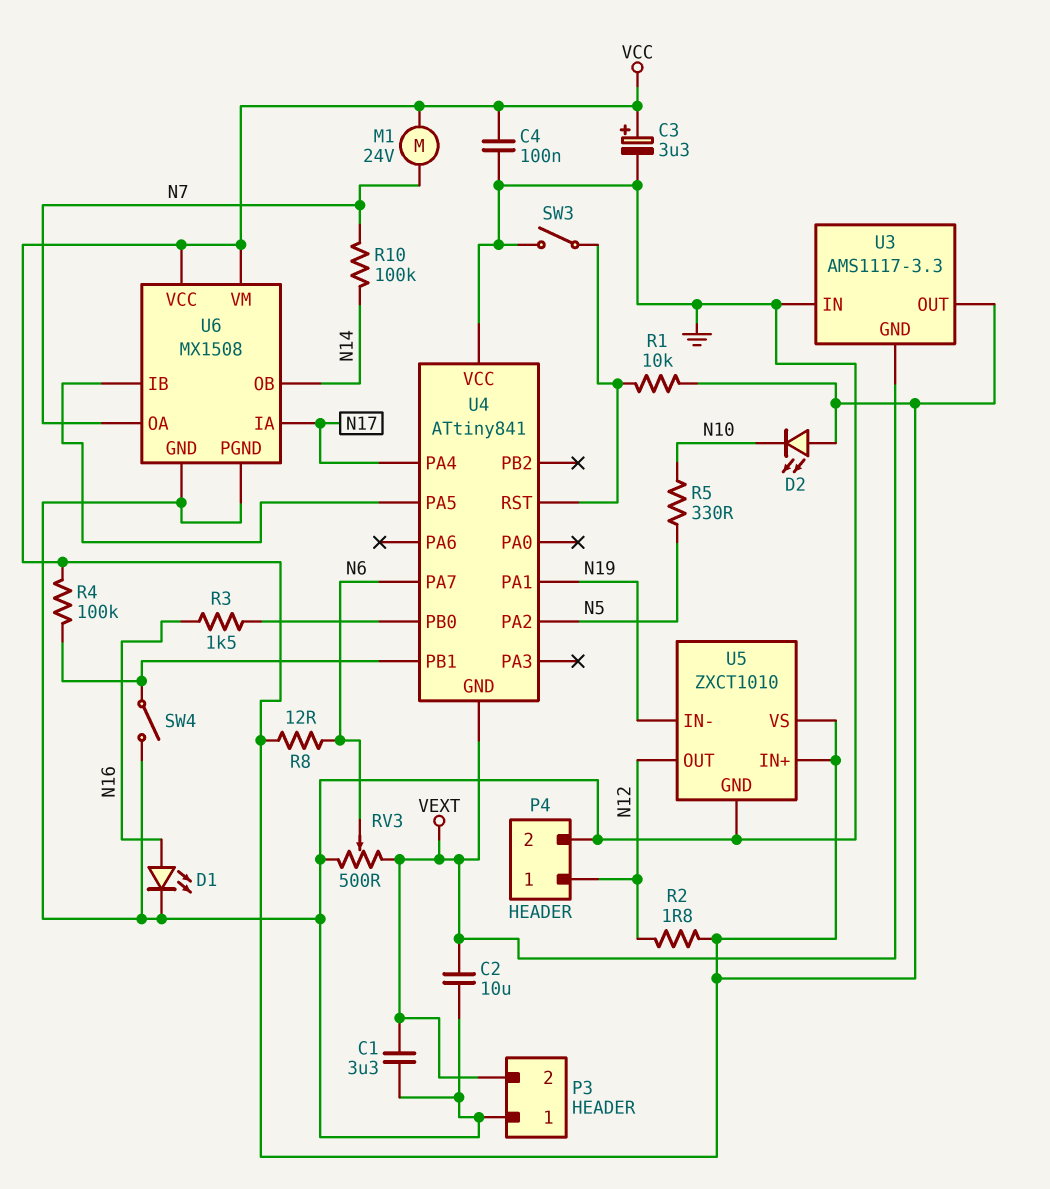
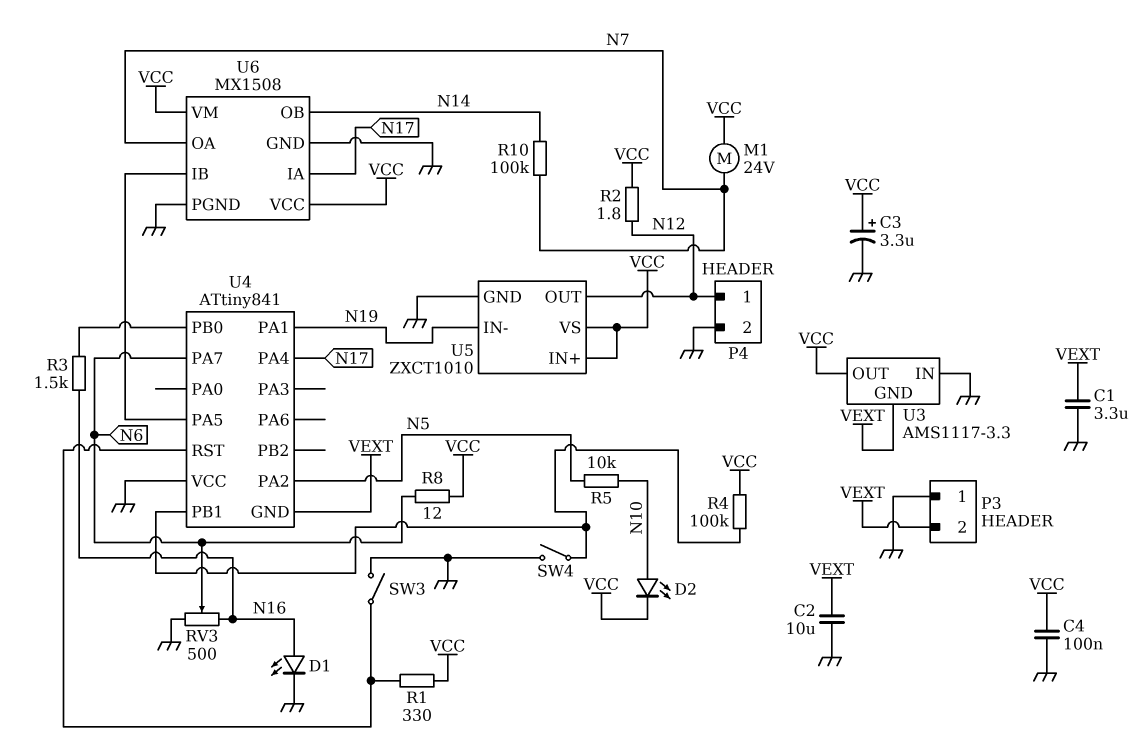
D2: LED (A VCC, K N10) -> LED (A N10, K VCC)
R1: 10k (U4/RST, VCC) -> 330 (U4/RST, VCC)
R5: 330 (N5, N10) -> 10k (N5, N10)
RV3: 500 (GND, VEXT, wiper N6) -> 500 (GND, N16, wiper N6)

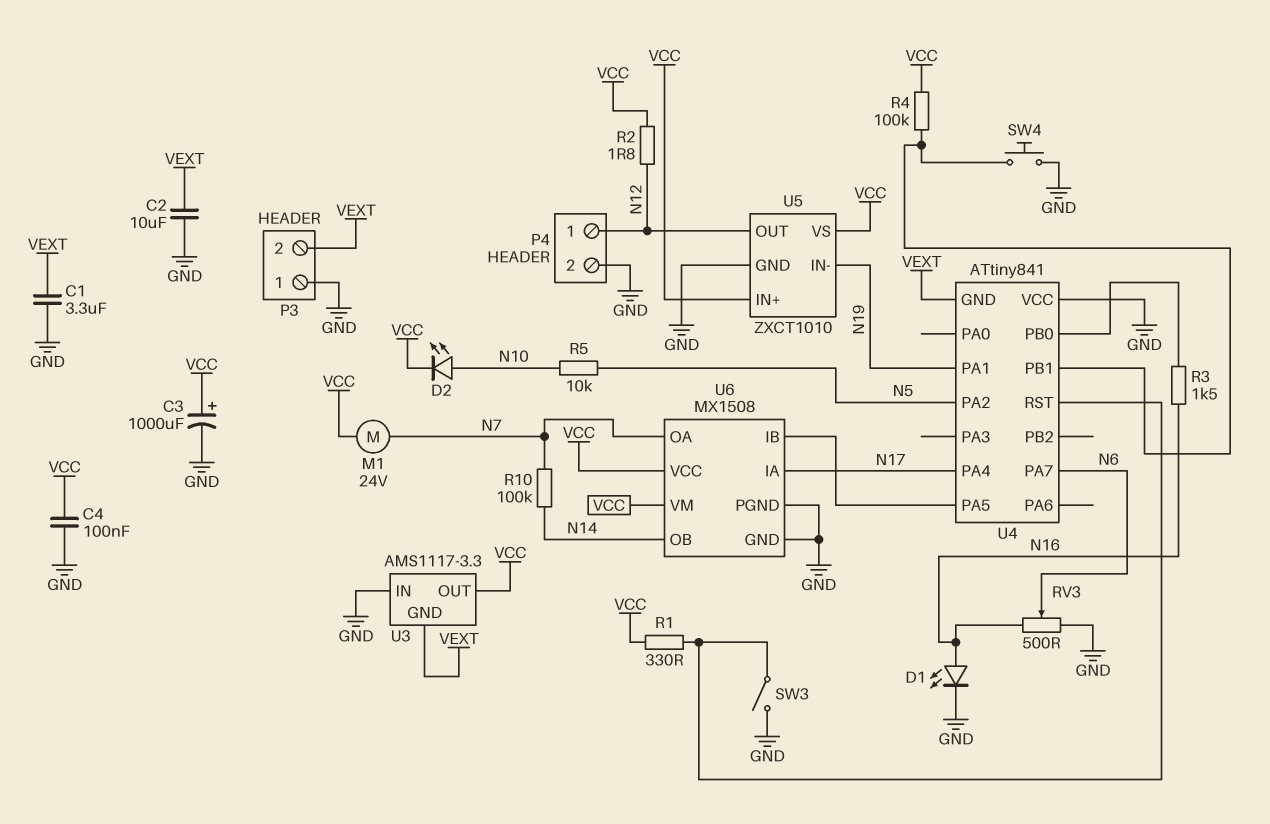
C3: 3.3uF (plus VCC, minus GND) -> 1000uF (plus VCC, minus GND)
R8: 12 (N6, VCC) -> none
SW4: switch (GND, U4/PB1) -> button (GND, U4/PB1)

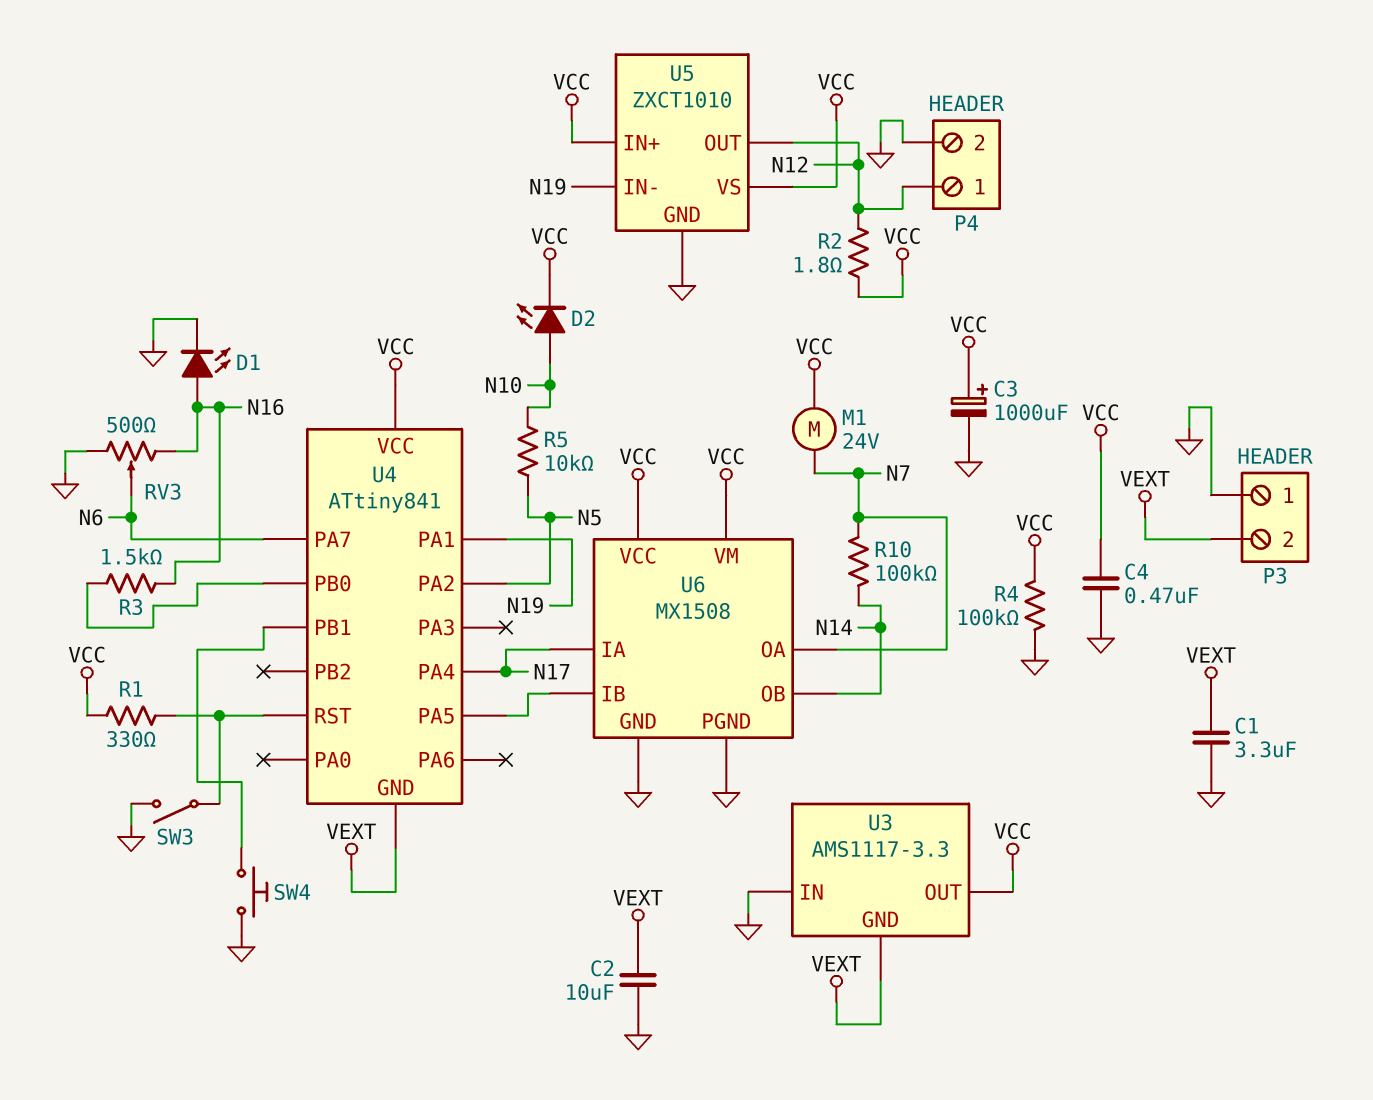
C4: 100nF (GND, VCC) -> 470nF (GND, VCC)
R4: 100k (U4/PB1, VCC) -> 100k (GND, VCC)
U4 pin VCC: GND -> VCC

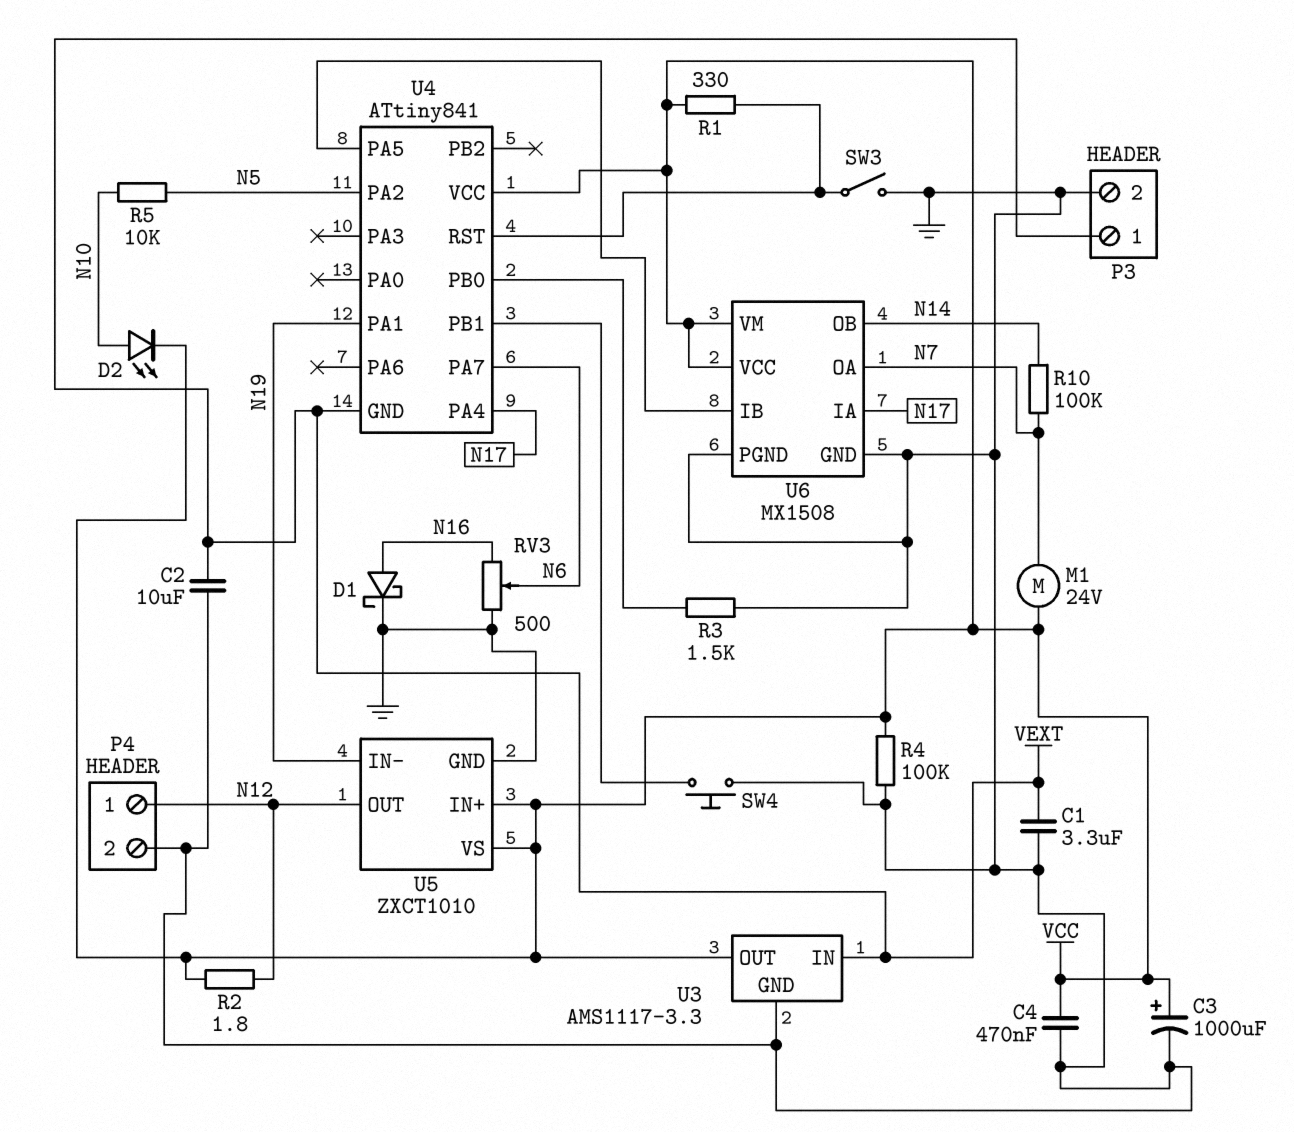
D1: LED (A N16, K GND) -> schottky (A N16, K GND)
P3 pin 1: GND -> VEXT
P3 pin 2: VEXT -> GND
R3: 1.5k (N16, U4/PB0) -> 1.5k (GND, U4/PB0)
U3 pin GND: VEXT -> GND
U3 pin IN: GND -> VEXT

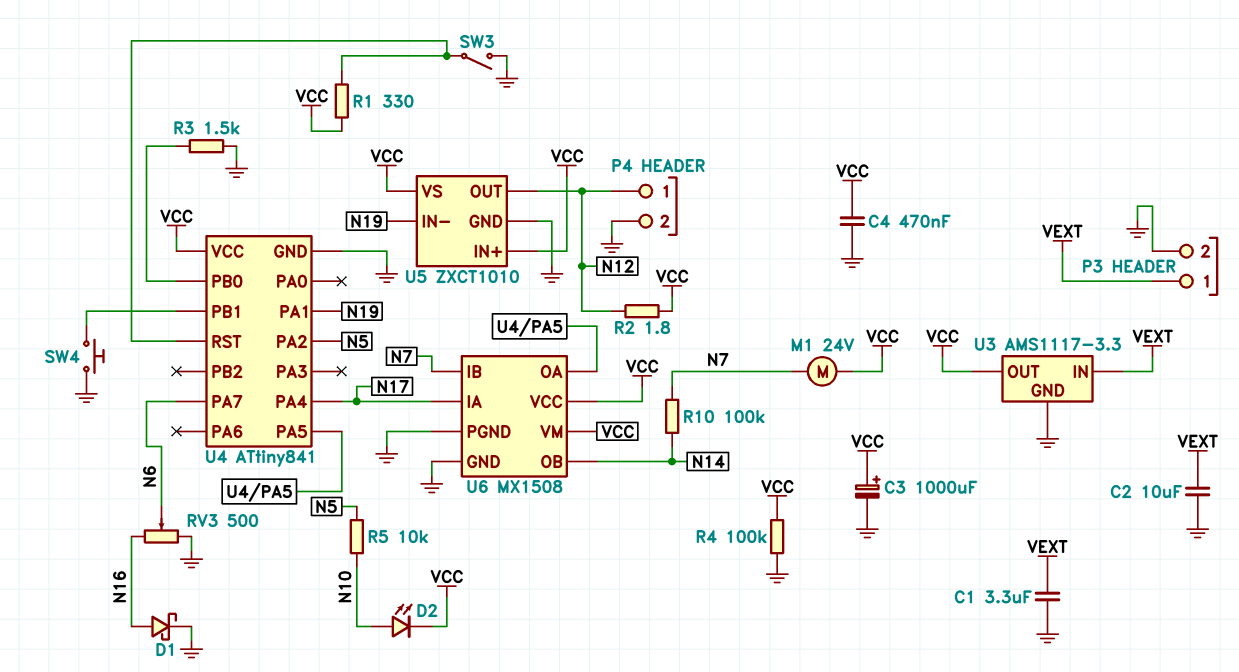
U4 pin GND: VEXT -> GND
U6 pin IB: U4/PA5 -> N7
U6 pin OA: N7 -> U4/PA5

